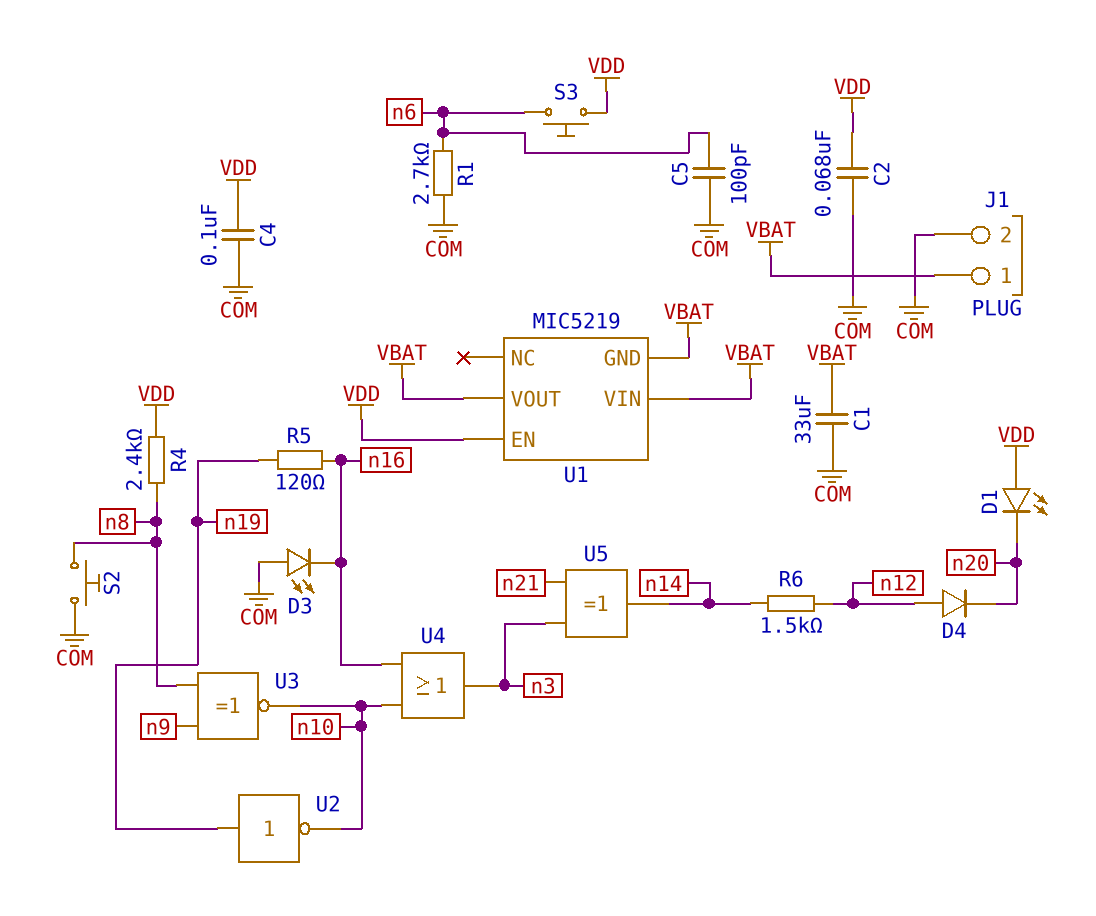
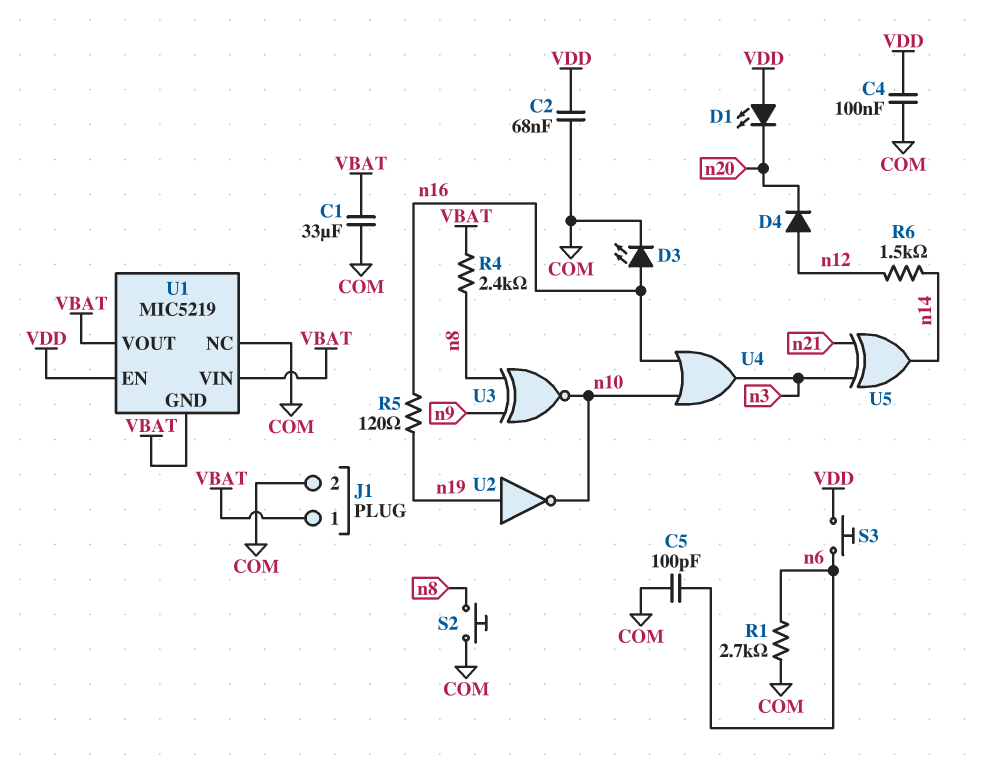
D3: LED (A COM, K n16) -> LED (A n16, K COM)
R4: 2.4k (VDD, n8) -> 2.4k (VBAT, n8)
U1 pin NC: none -> COM

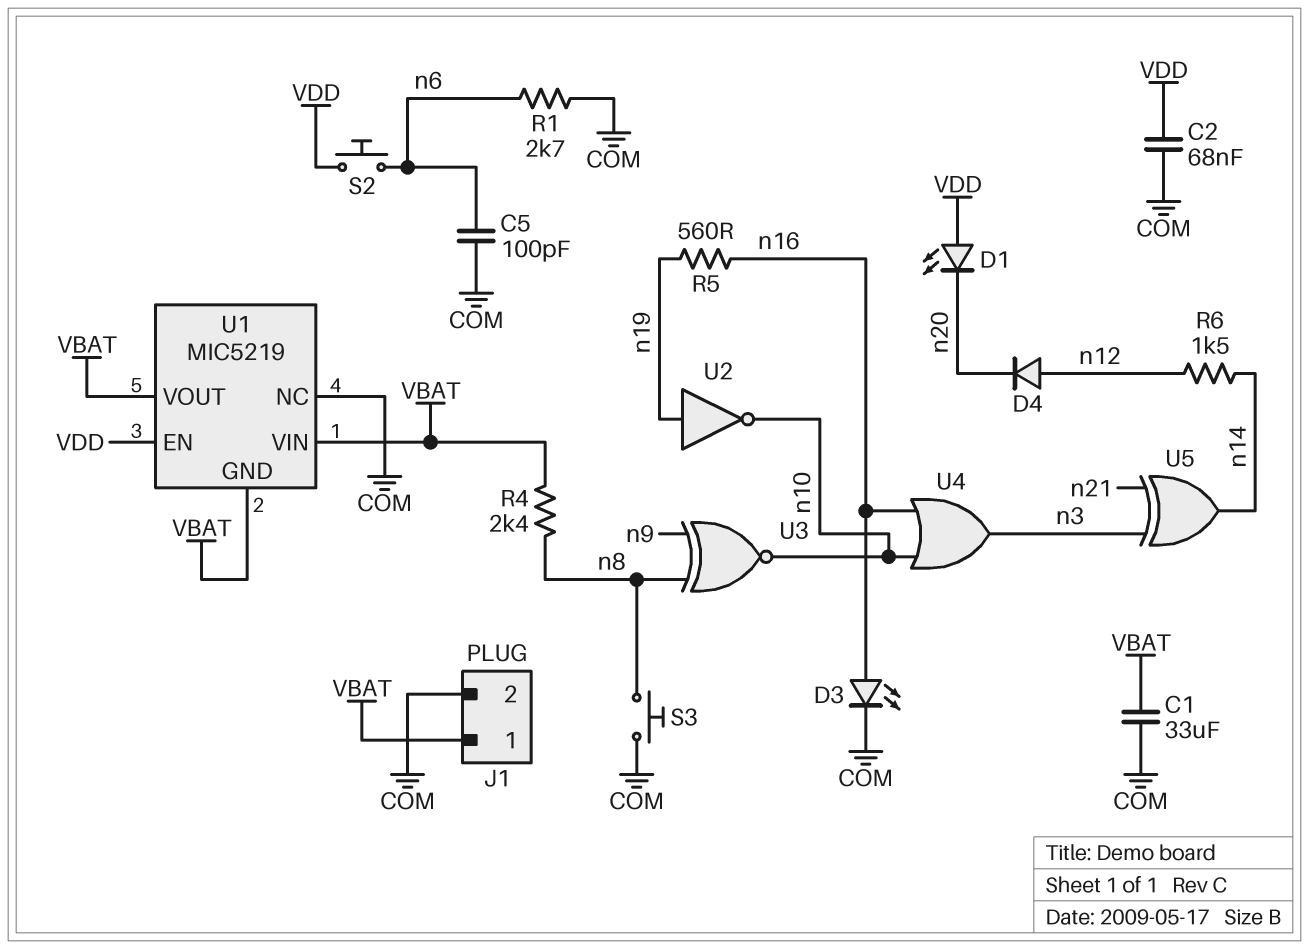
C4: 100nF (COM, VDD) -> none
R5: 120 (n16, n19) -> 560 (n16, n19)
S2: button (COM, n8) -> button (VDD, n6)
S3: button (VDD, n6) -> button (COM, n8)

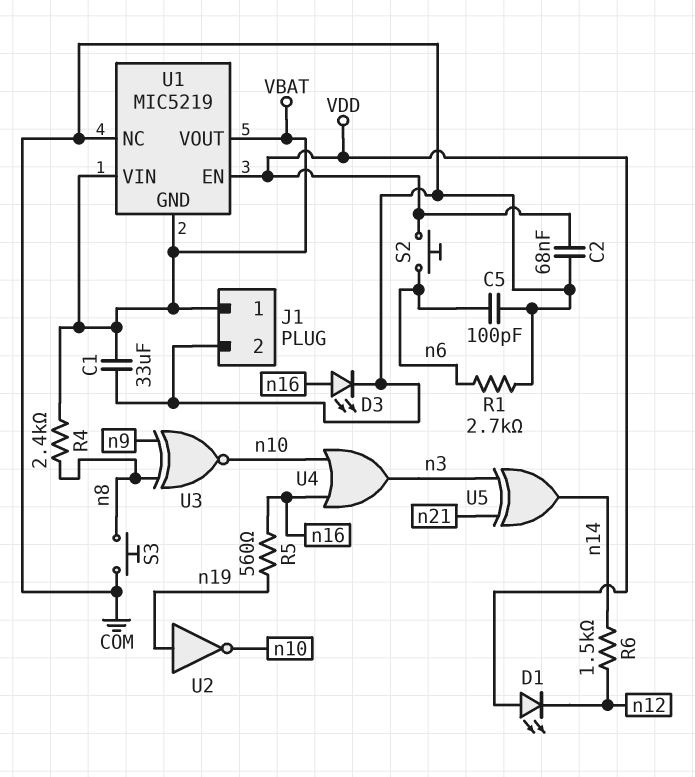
D1: LED (A VDD, K n20) -> LED (A VDD, K n12)
D4: diode (A n12, K n20) -> none

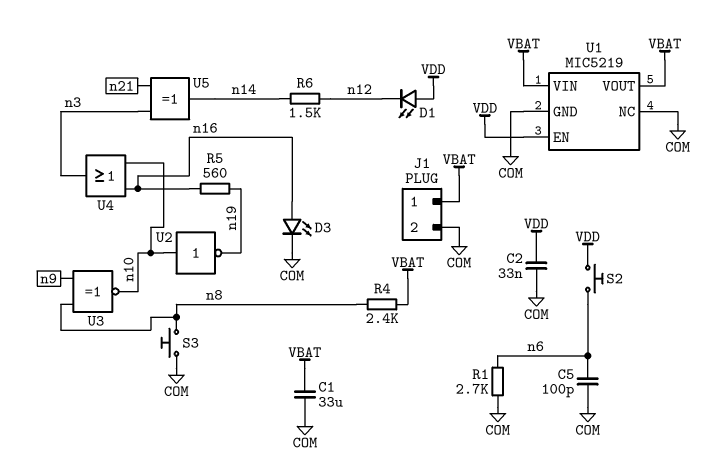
C2: 68nF (COM, VDD) -> 33nF (COM, VDD)
U1 pin GND: VBAT -> COM
U2: NOT (in n19, out n10) -> NOT (in n10, out n19)

